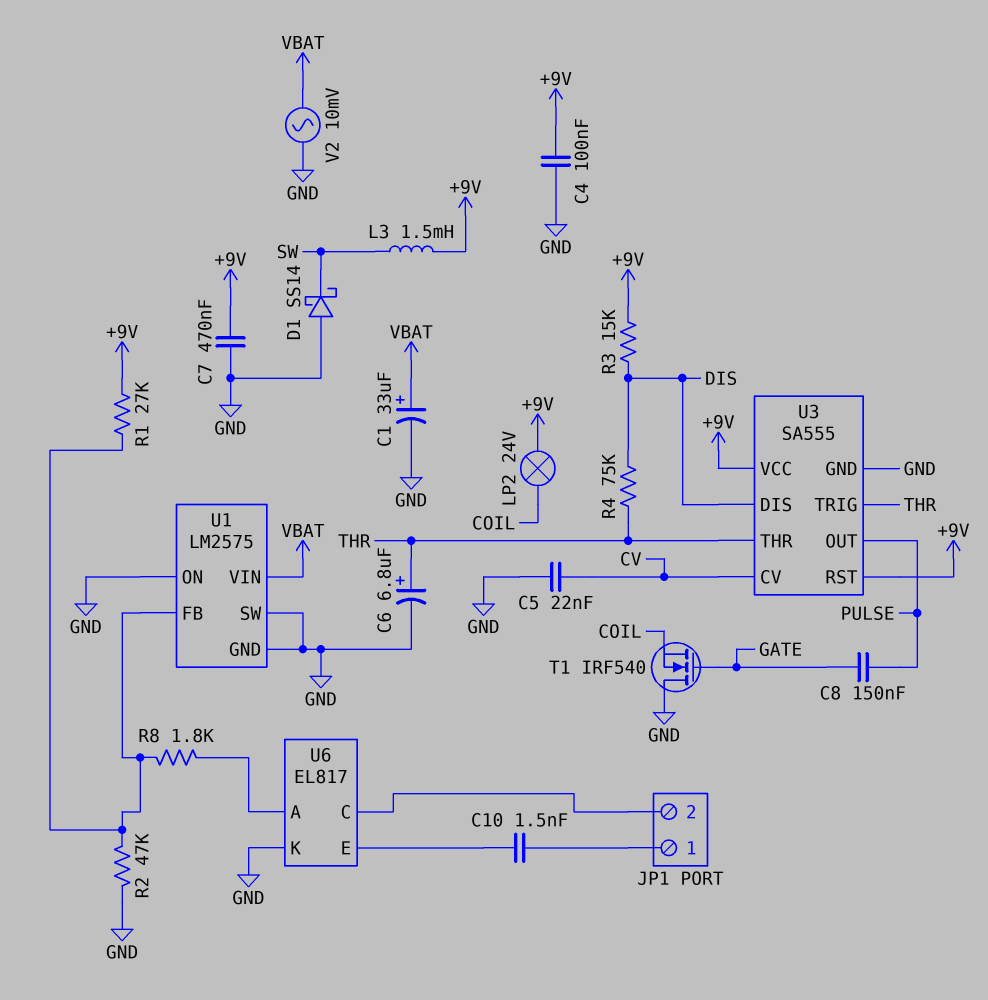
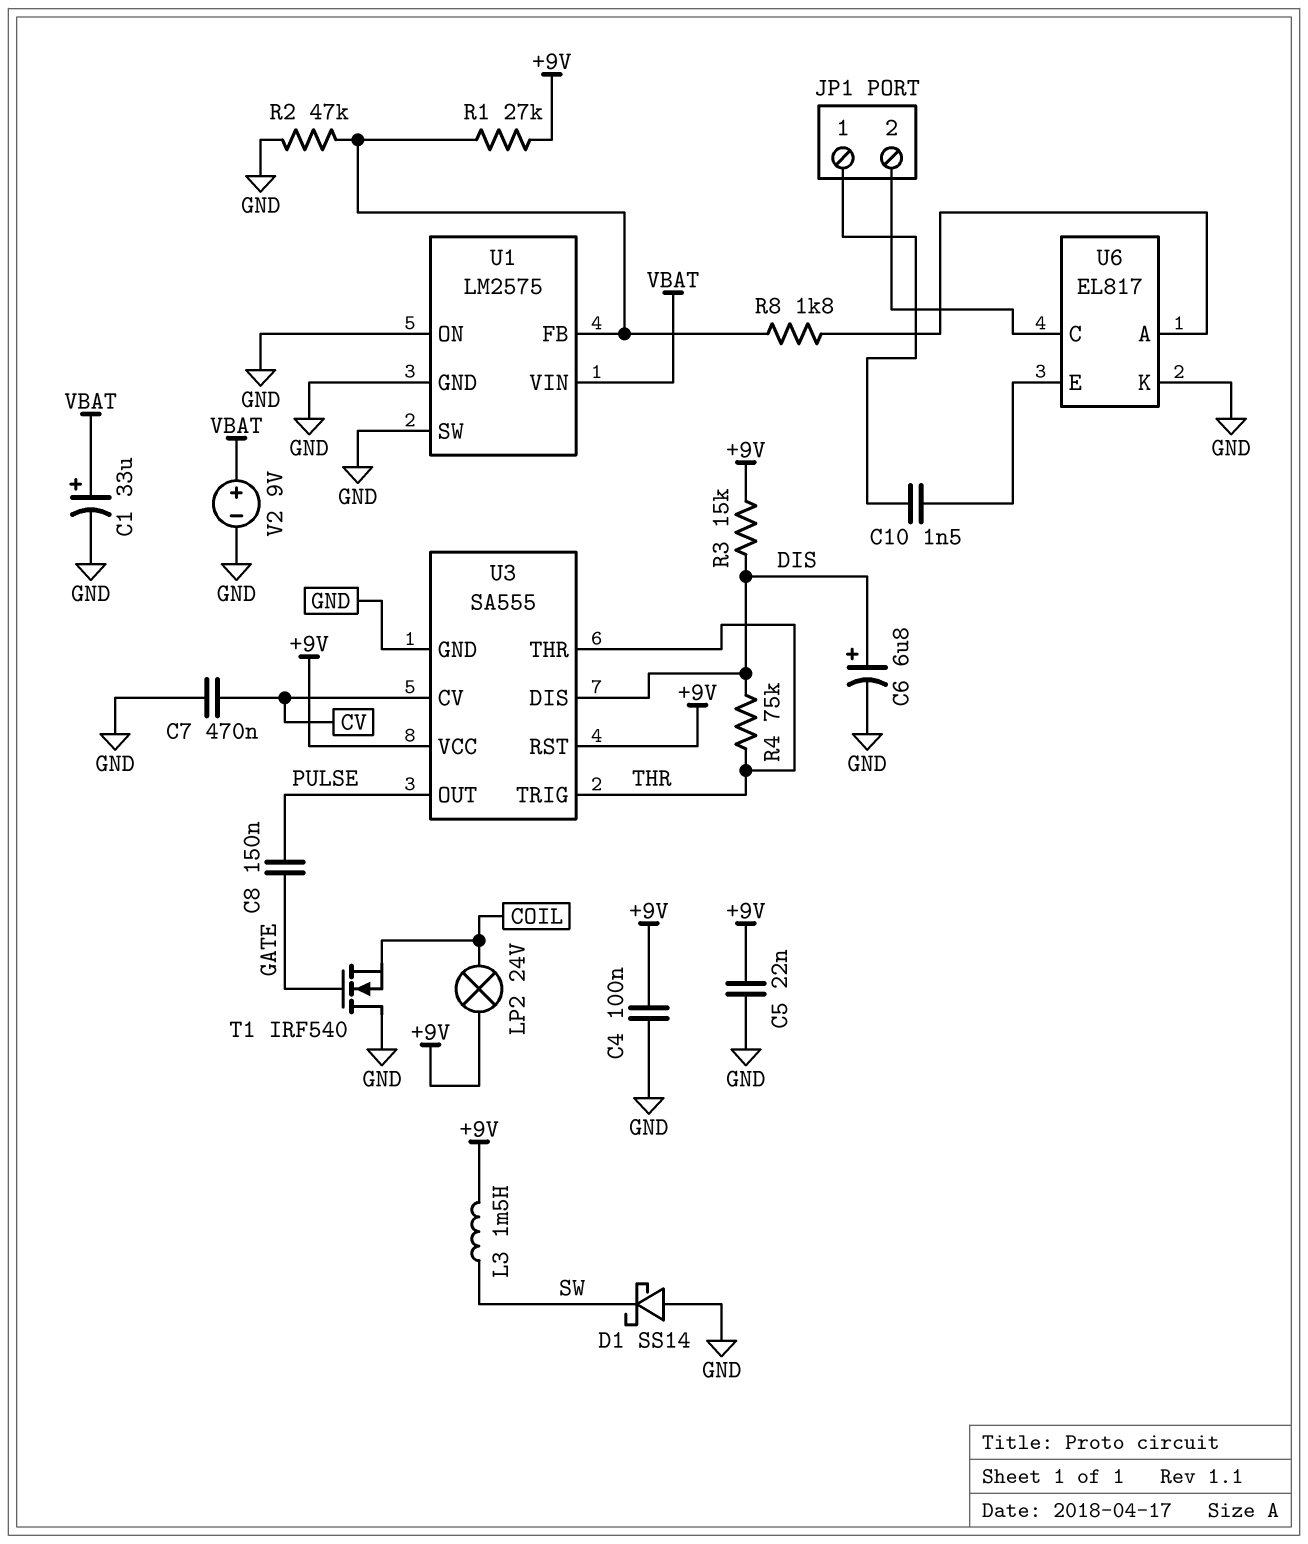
C5: 22nF (CV, GND) -> 22nF (+9V, GND)
C6: 6.8uF (plus THR, minus GND) -> 6.8uF (plus DIS, minus GND)
C7: 470nF (+9V, GND) -> 470nF (CV, GND)
V2: AC 10mV (GND, VBAT) -> 9V (plus VBAT, minus GND)

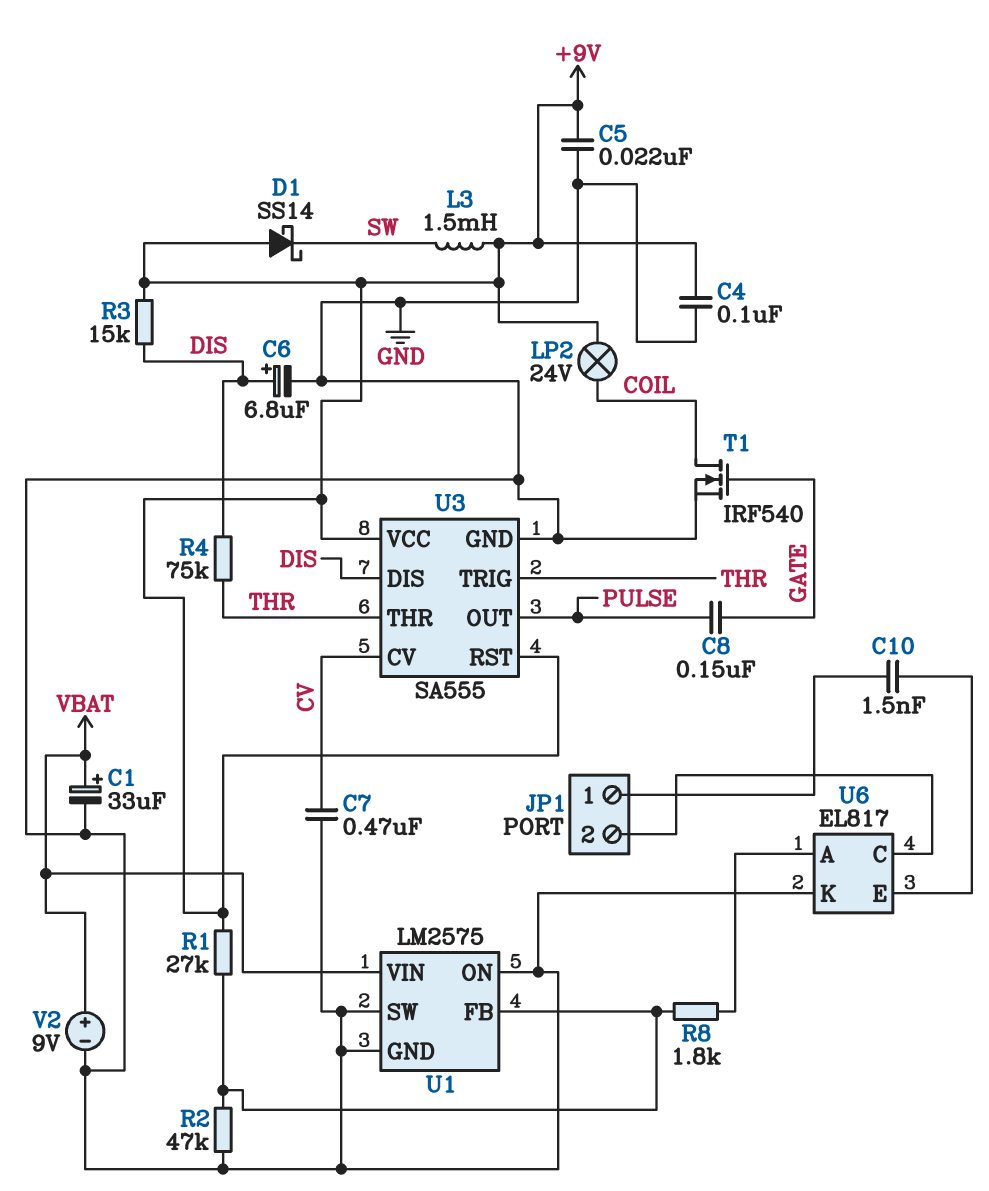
D1: schottky SS14 (A GND, K SW) -> schottky SS14 (A +9V, K SW)
T1: NMOS IRF540 (G GATE, D GND, S COIL) -> NMOS IRF540 (G GATE, D COIL, S GND)

